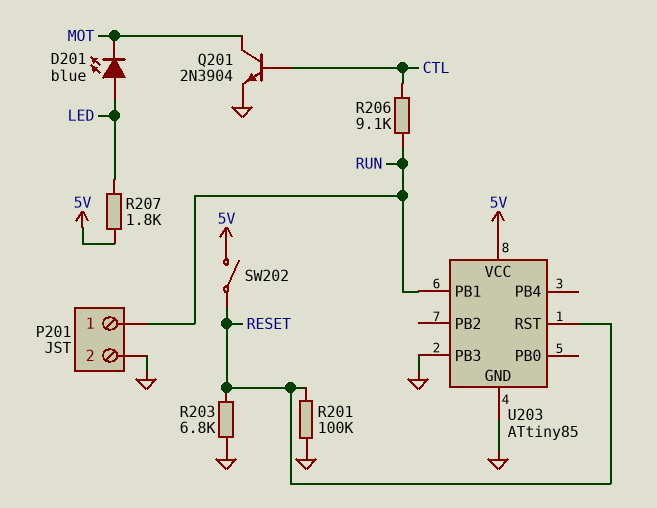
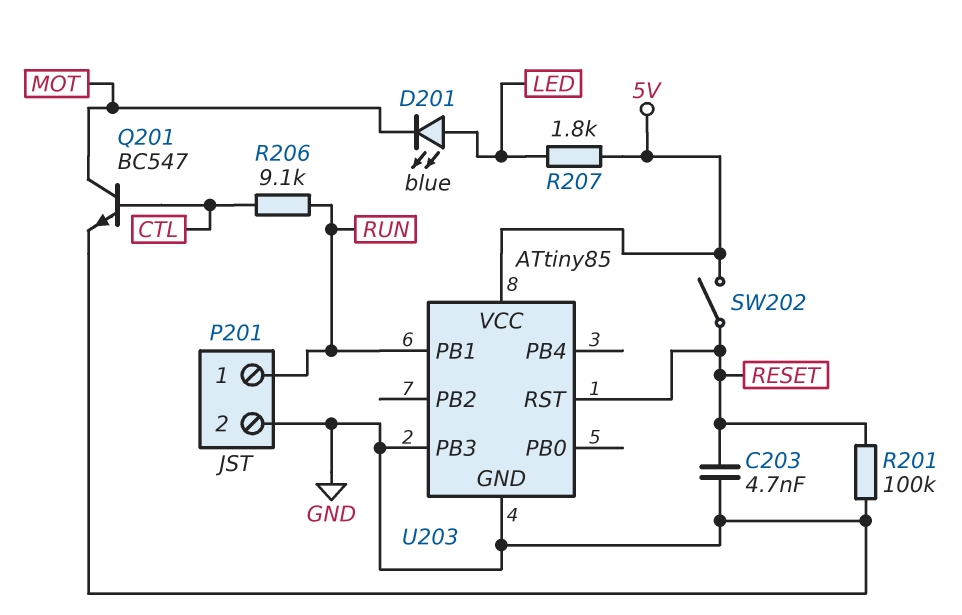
C203: none -> 4.7nF (GND, RESET)
Q201: NPN 2N3904 (B CTL, C MOT, E GND) -> NPN BC547 (B CTL, C MOT, E GND)
R203: 6.8k (GND, RESET) -> none

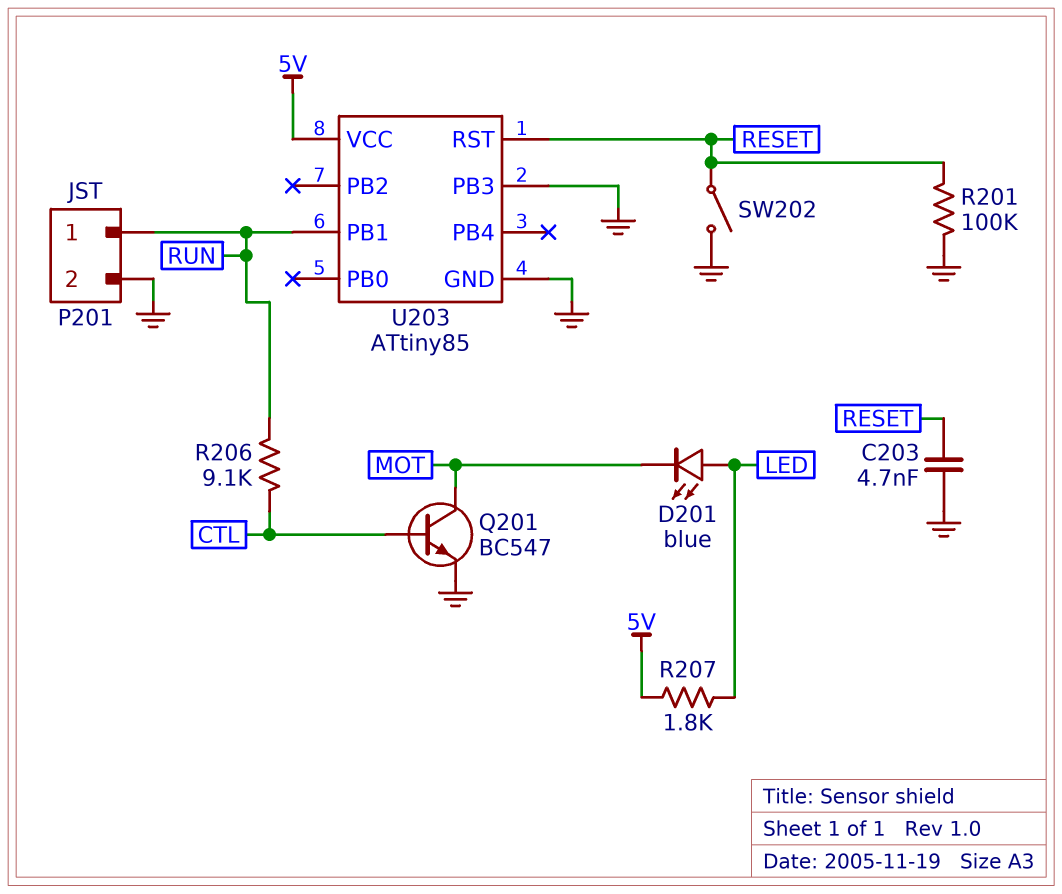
SW202: switch (5V, RESET) -> switch (GND, RESET)

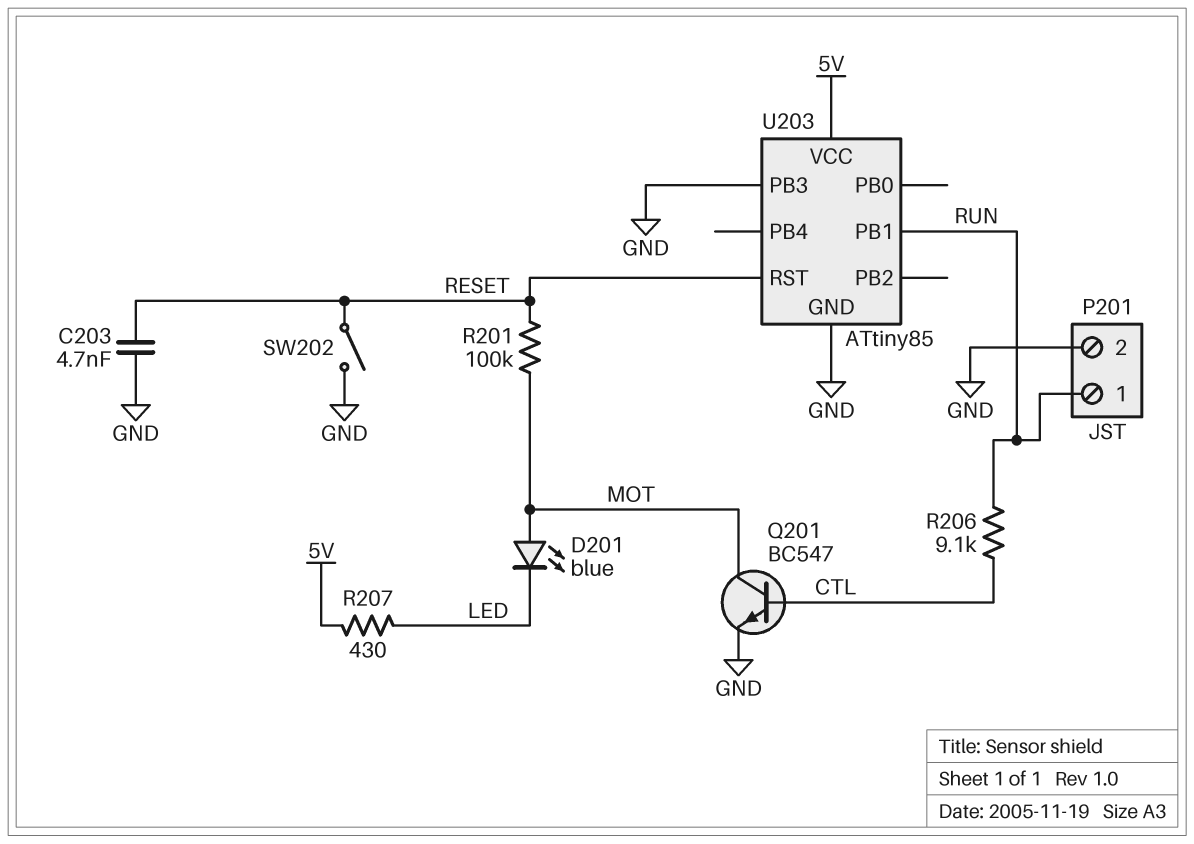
D201: LED blue (A LED, K MOT) -> LED blue (A MOT, K LED)
R201: 100k (GND, RESET) -> 100k (MOT, RESET)
R207: 1.8k (5V, LED) -> 430 (5V, LED)

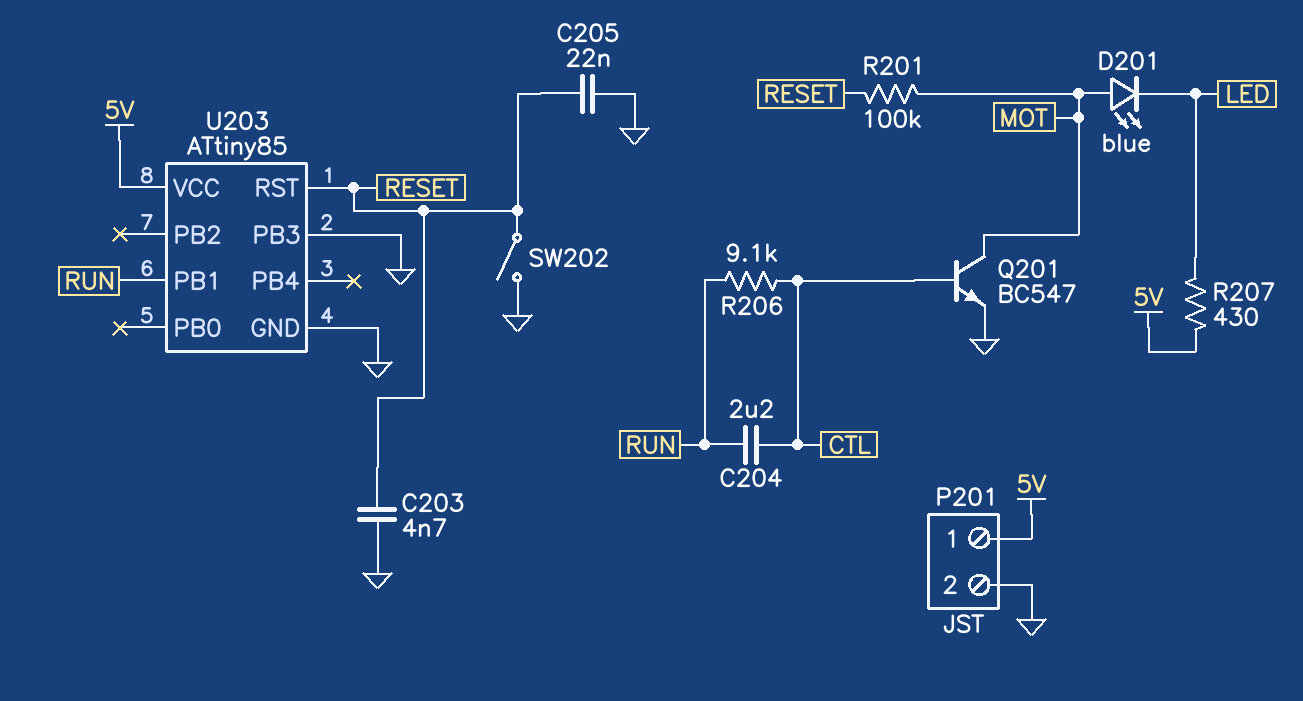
C204: none -> 2.2uF (CTL, RUN)
C205: none -> 22nF (GND, RESET)
P201 pin 1: RUN -> 5V

